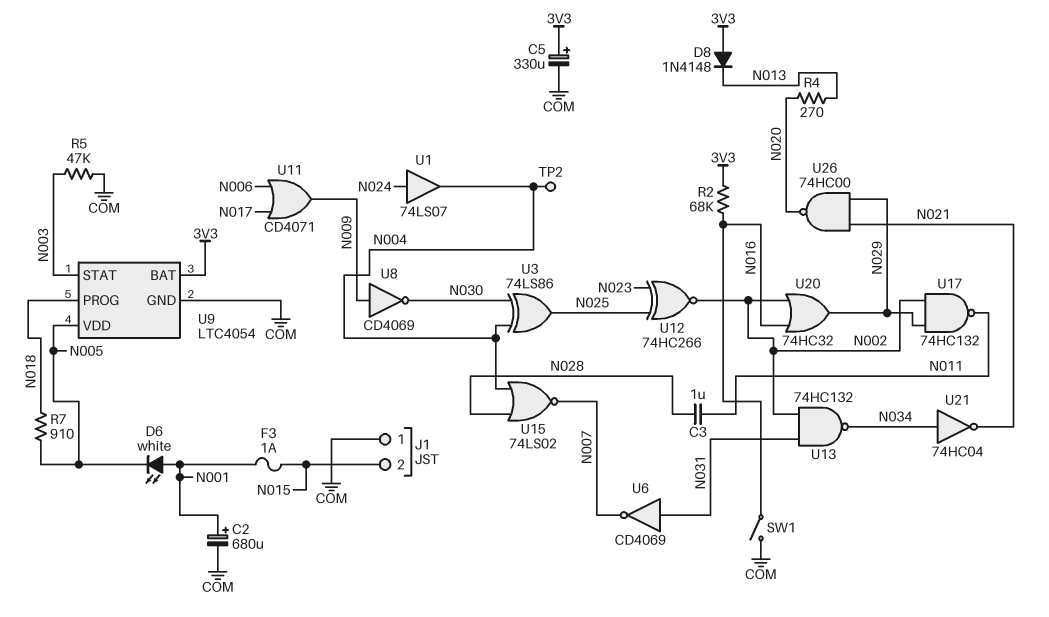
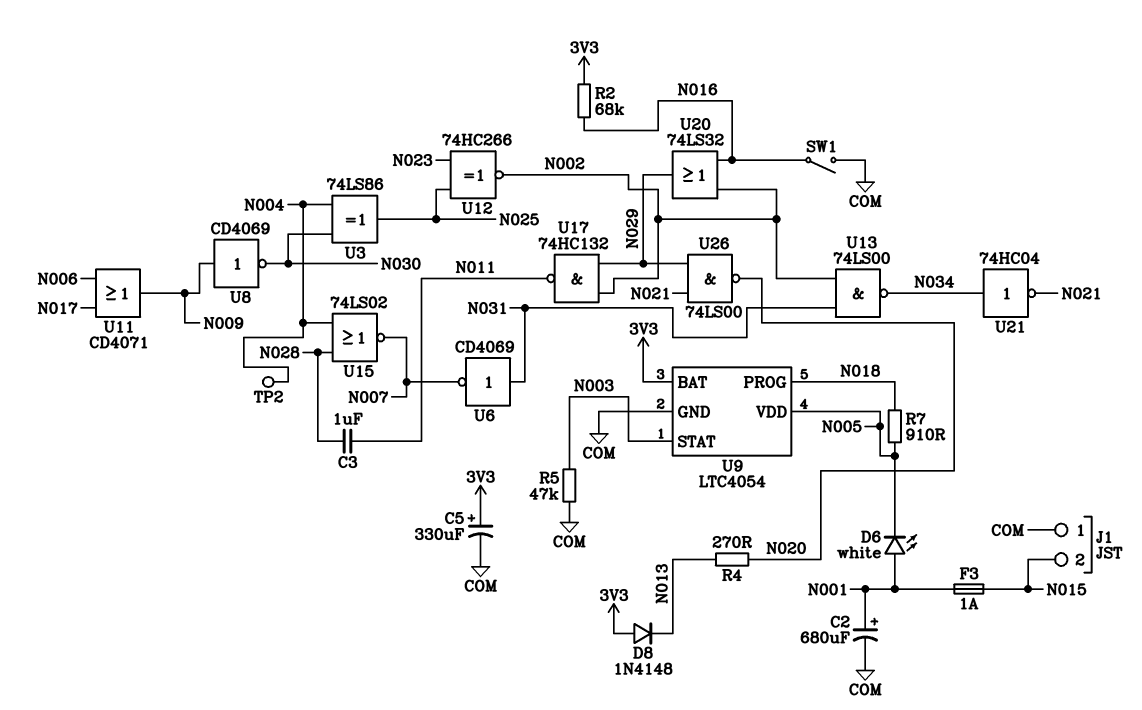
U1: buffer 74LS07 (in N024, out N004) -> none
U13: NAND 74HC132 (in N002, in N031, out N034) -> NAND 74LS00 (in N002, in N031, out N034)
U20: OR 74HC32 (in N002, in N016, out N029) -> OR 74LS32 (in N002, in N016, out N029)
U26: NAND 74HC00 (in N021, in N029, out N020) -> NAND 74LS00 (in N021, in N029, out N020)

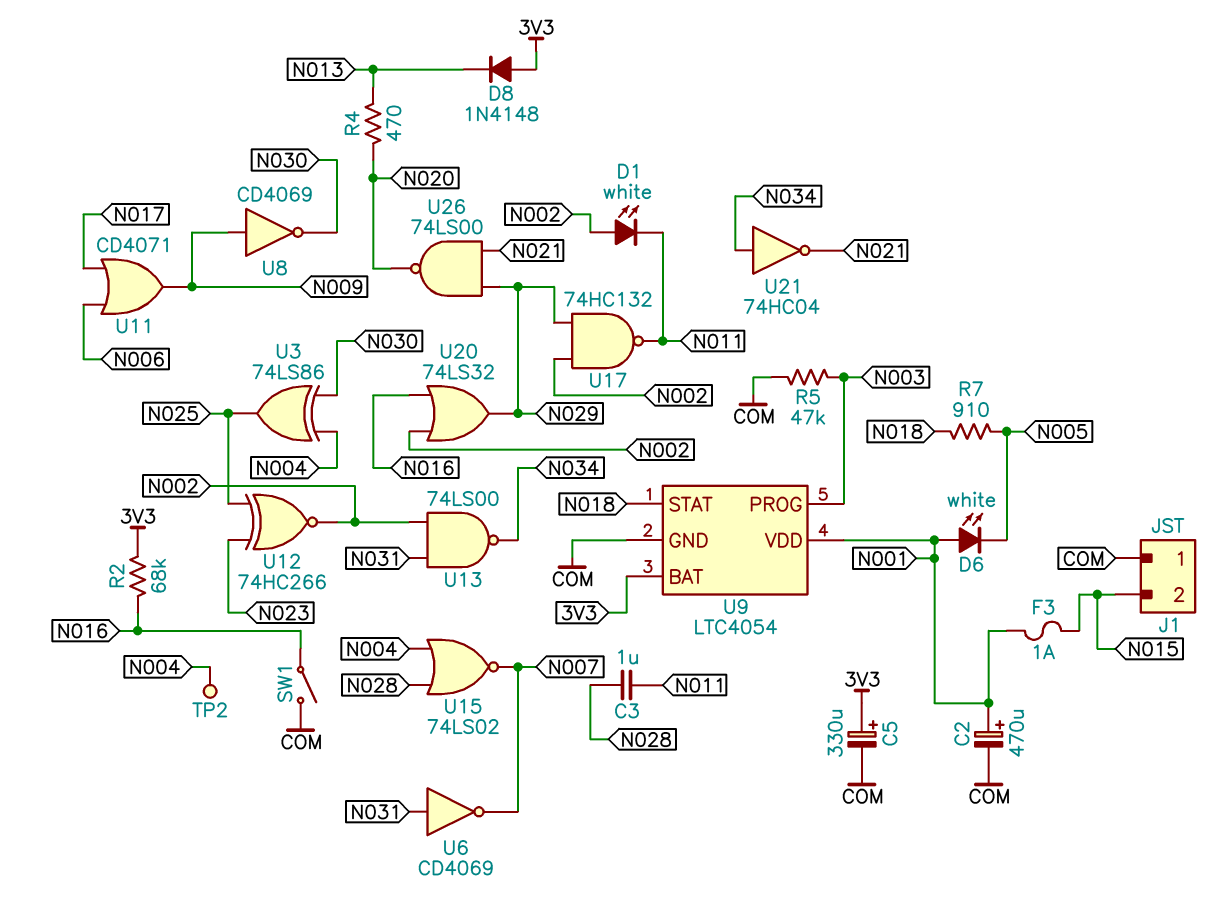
C2: 680uF (plus N001, minus COM) -> 470uF (plus N001, minus COM)
D1: none -> LED white (A N002, K N011)
R4: 270 (N013, N020) -> 470 (N013, N020)
U9 pin PROG: N018 -> N003
U9 pin STAT: N003 -> N018
U9 pin VDD: N005 -> N001

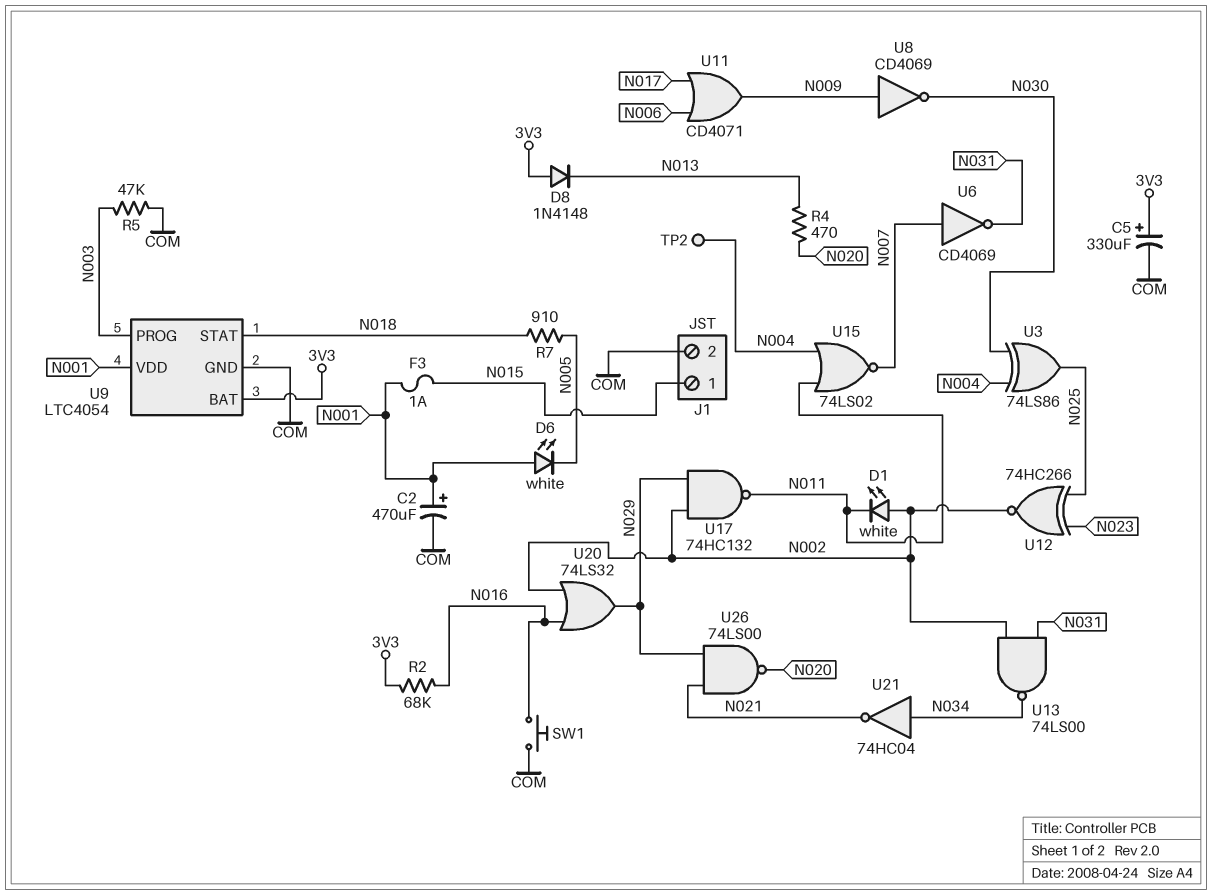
C3: 1uF (N011, N028) -> none
J1 pin 1: COM -> N015
J1 pin 2: N015 -> COM
SW1: switch (COM, N016) -> button (COM, N016)
U6: NOT CD4069 (in N031, out N007) -> NOT CD4069 (in N007, out N031)
U15: NOR 74LS02 (in N004, in N028, out N007) -> NOR 74LS02 (in N004, in N011, out N007)

